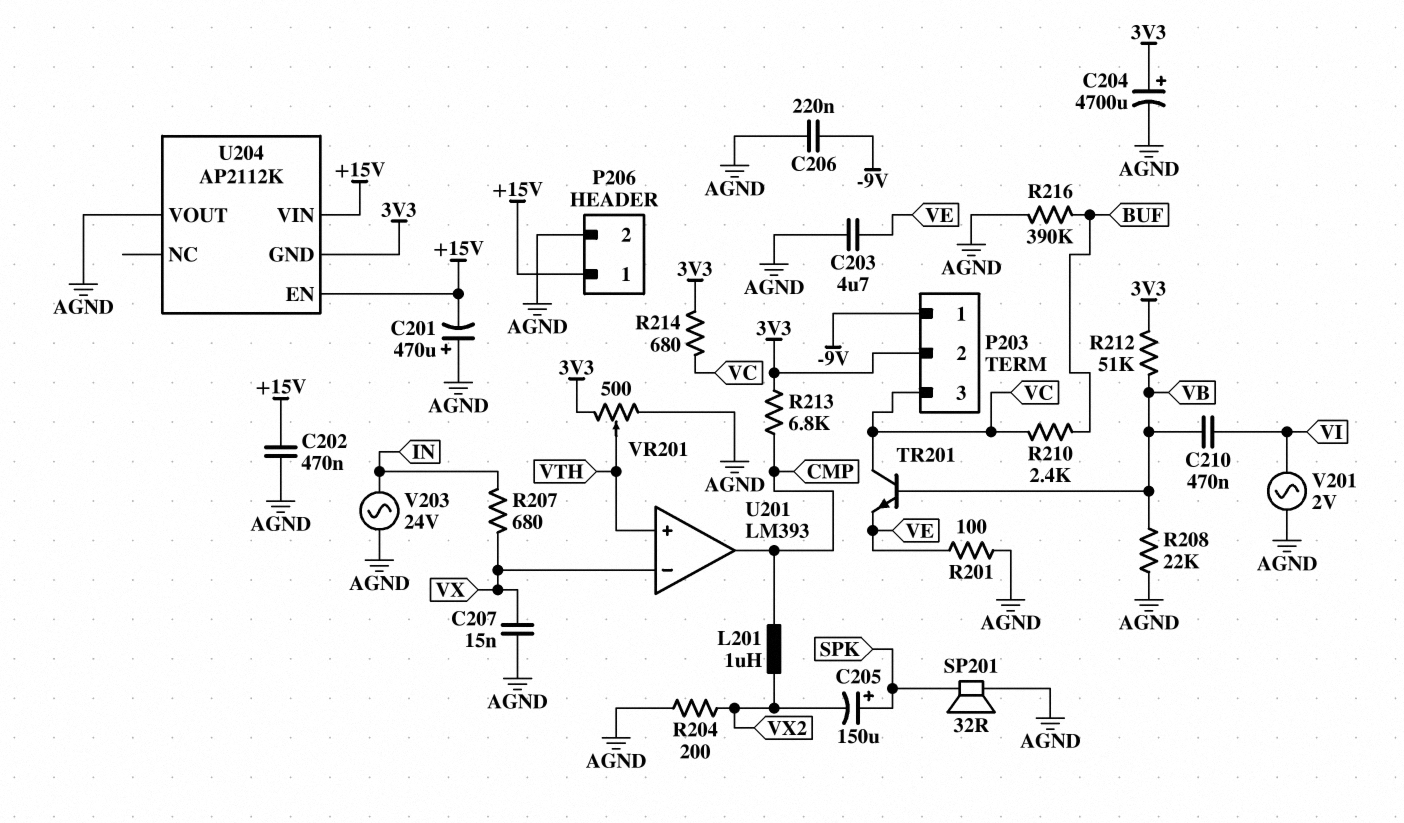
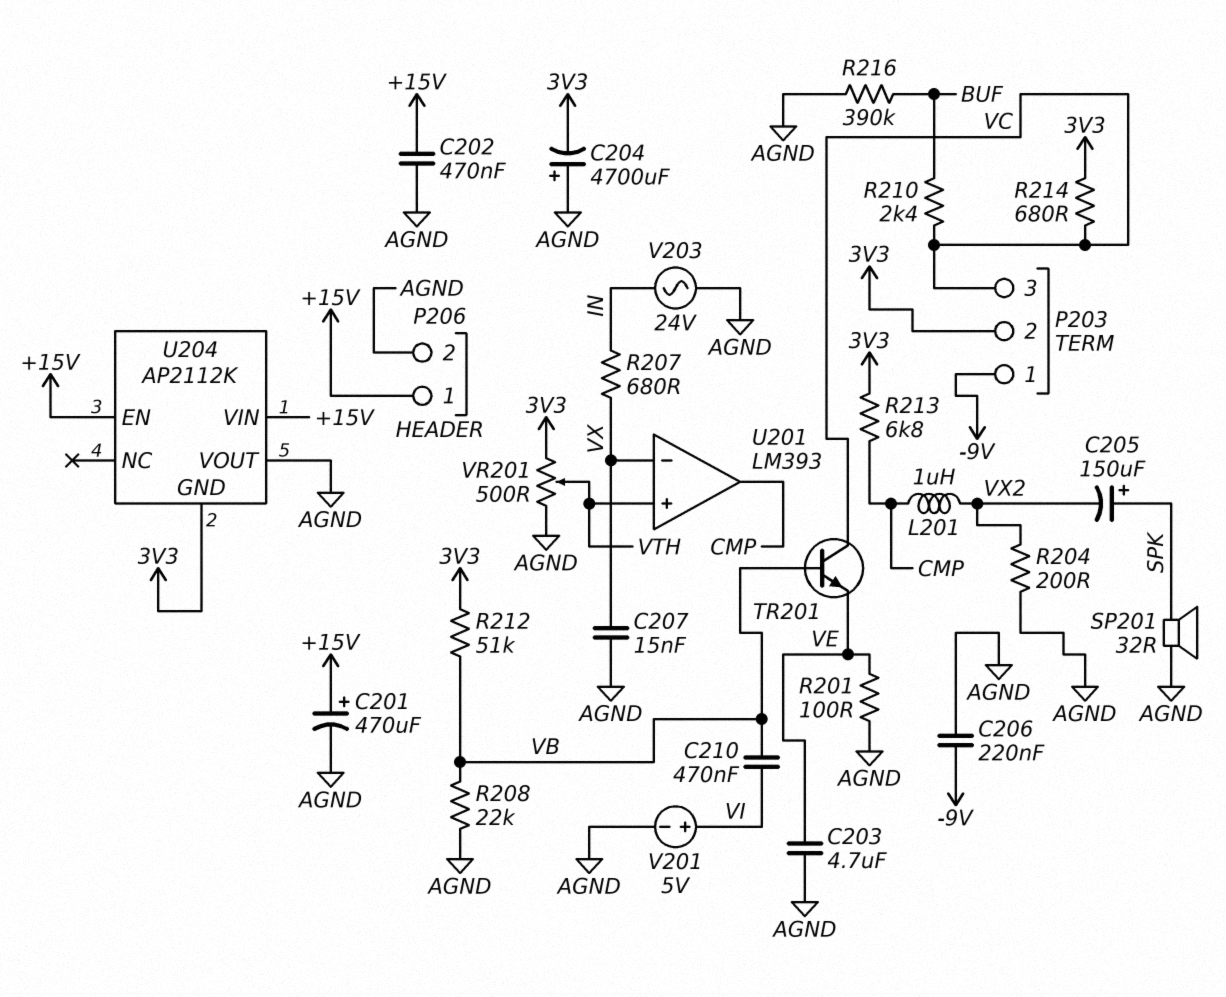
C201: 470uF (plus AGND, minus +15V) -> 470uF (plus +15V, minus AGND)
C204: 4700uF (plus 3V3, minus AGND) -> 4700uF (plus AGND, minus 3V3)
V201: AC 2V (AGND, VI) -> 5V (plus VI, minus AGND)

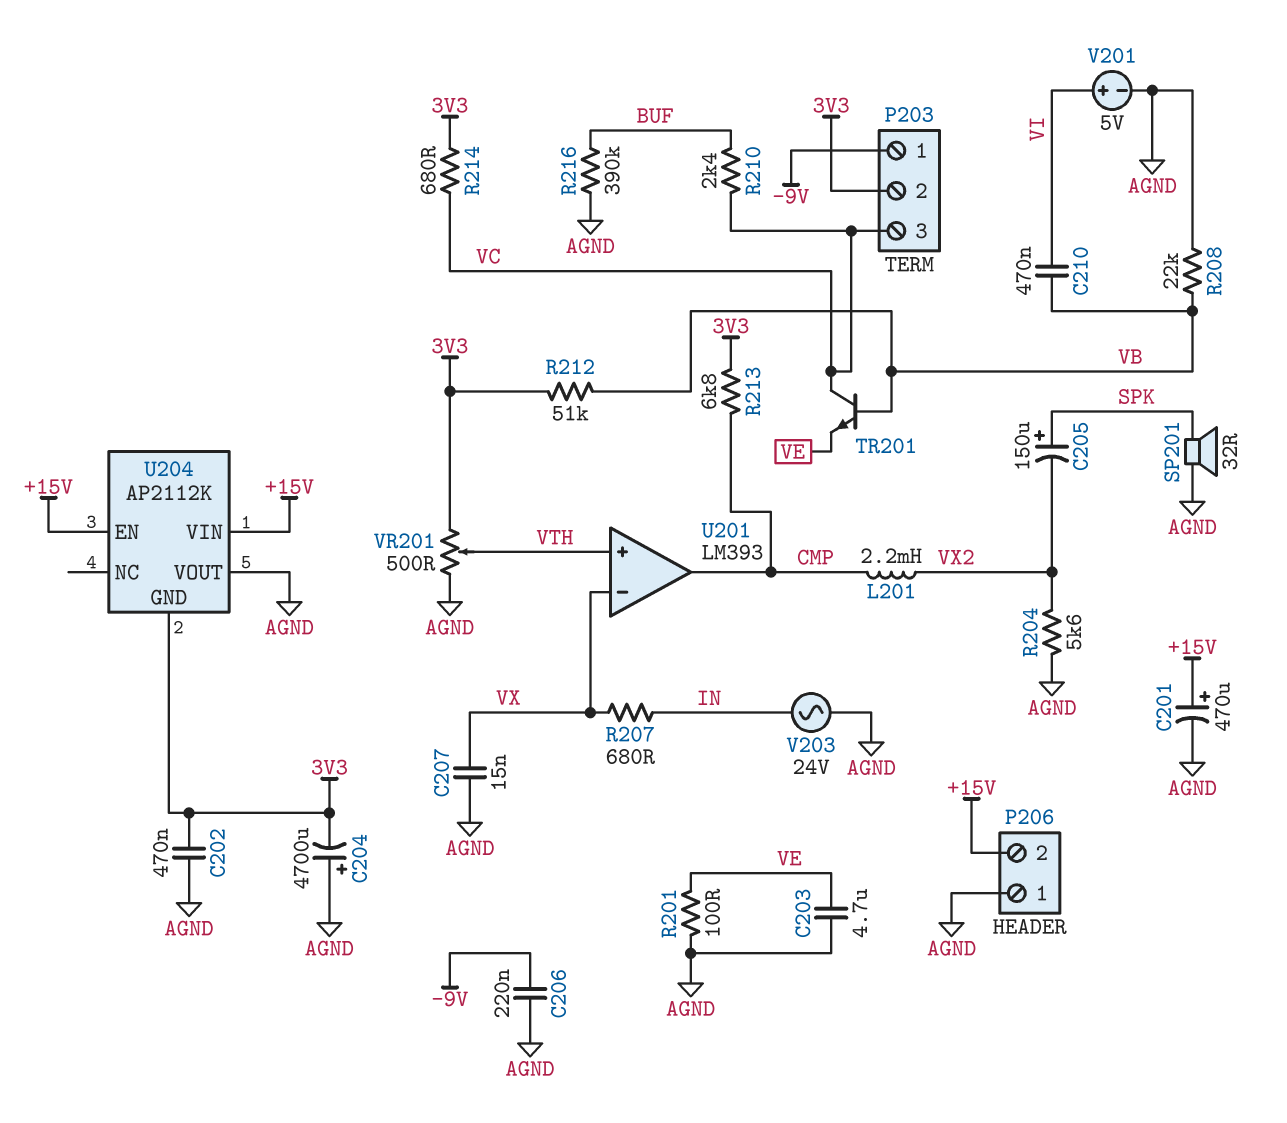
C202: 470nF (+15V, AGND) -> 470nF (3V3, AGND)
L201: 1uH (CMP, VX2) -> 2.2mH (CMP, VX2)
P206 pin 1: +15V -> AGND
P206 pin 2: AGND -> +15V
R204: 200 (AGND, VX2) -> 5.6k (AGND, VX2)

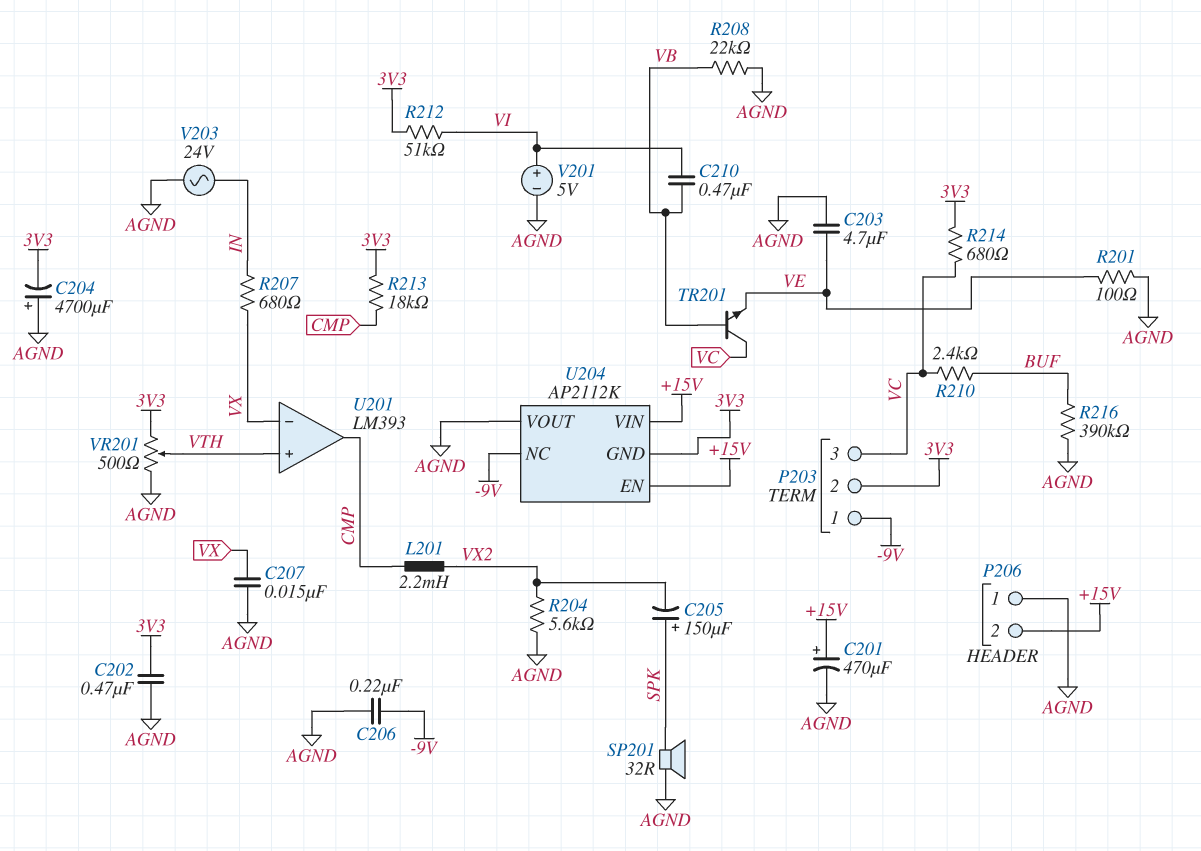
R212: 51k (3V3, VB) -> 51k (3V3, VI)
R213: 6.8k (3V3, CMP) -> 18k (3V3, CMP)
U204 pin NC: none -> -9V

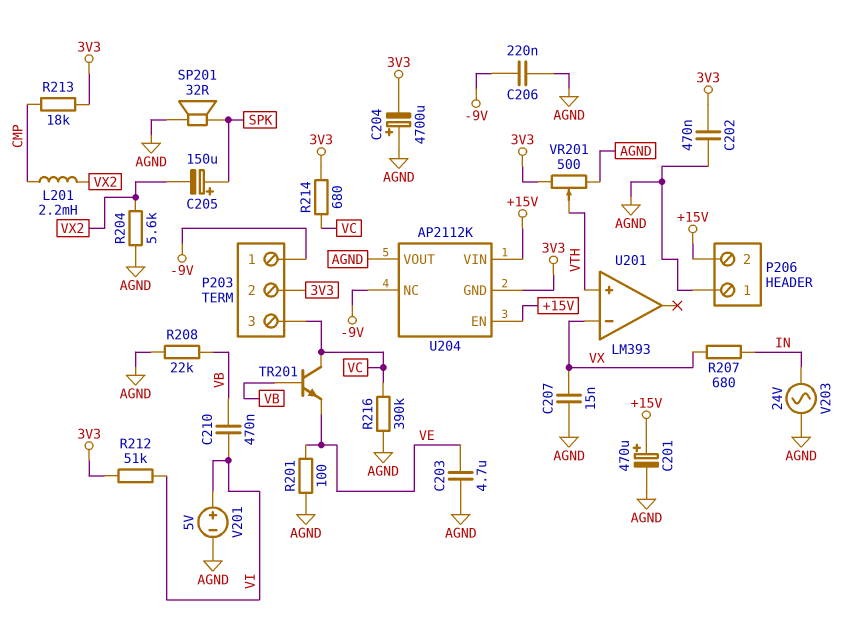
R210: 2.4k (BUF, VC) -> none
R216: 390k (AGND, BUF) -> 390k (AGND, VC)
U201 pin out: CMP -> none

